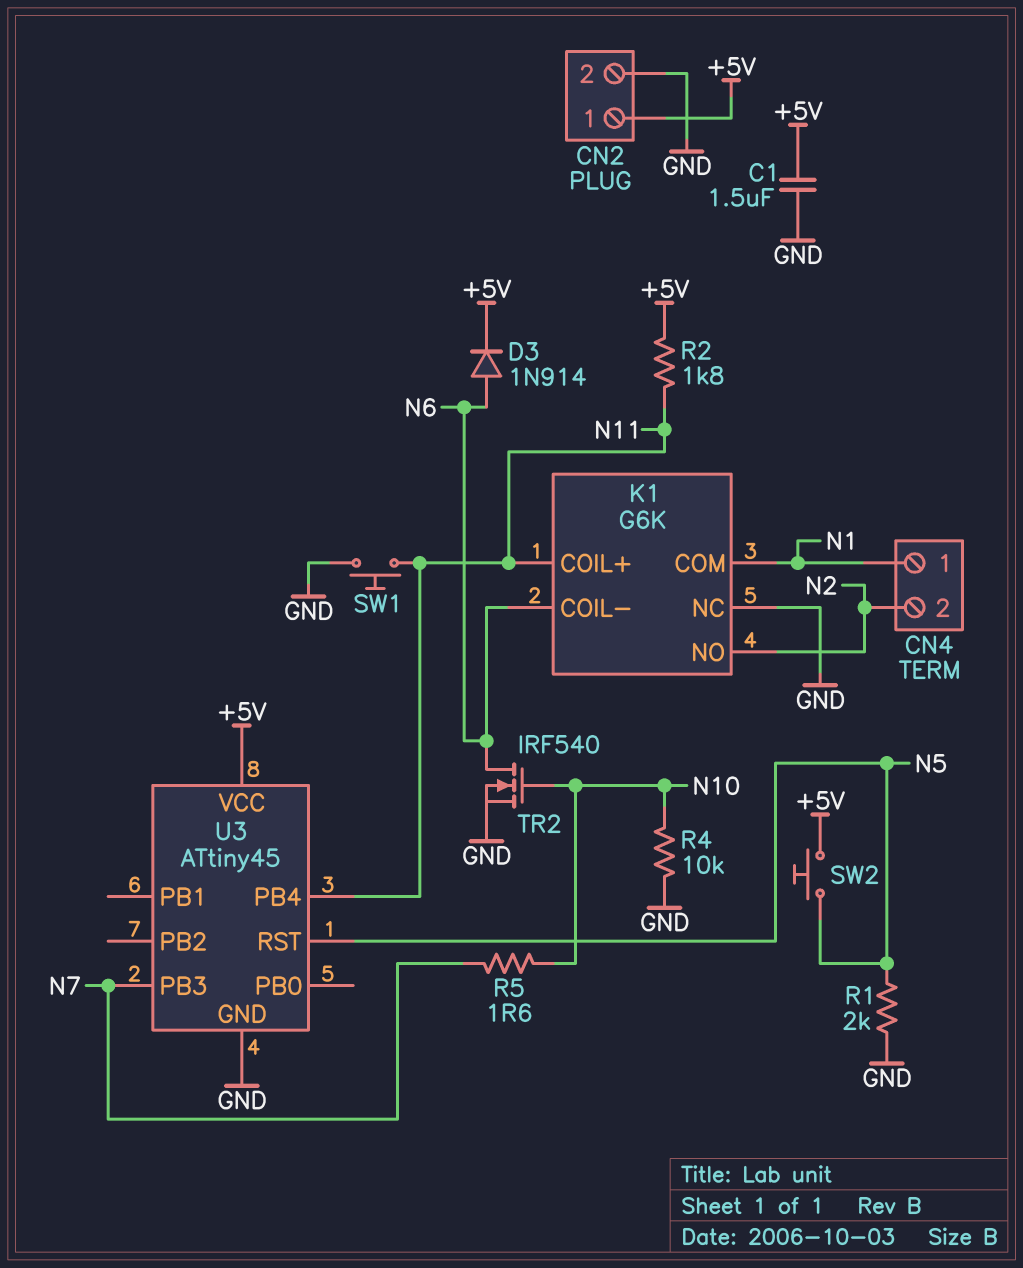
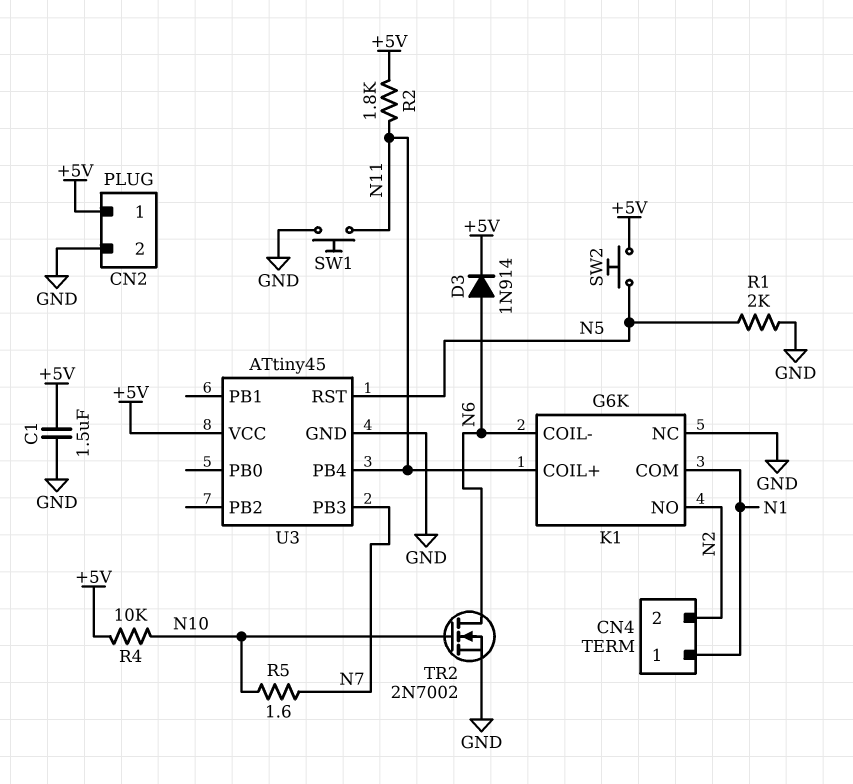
R4: 10k (GND, N10) -> 10k (+5V, N10)
TR2: NMOS IRF540 (G N10, D N6, S GND) -> NMOS 2N7002 (G N10, D N6, S GND)

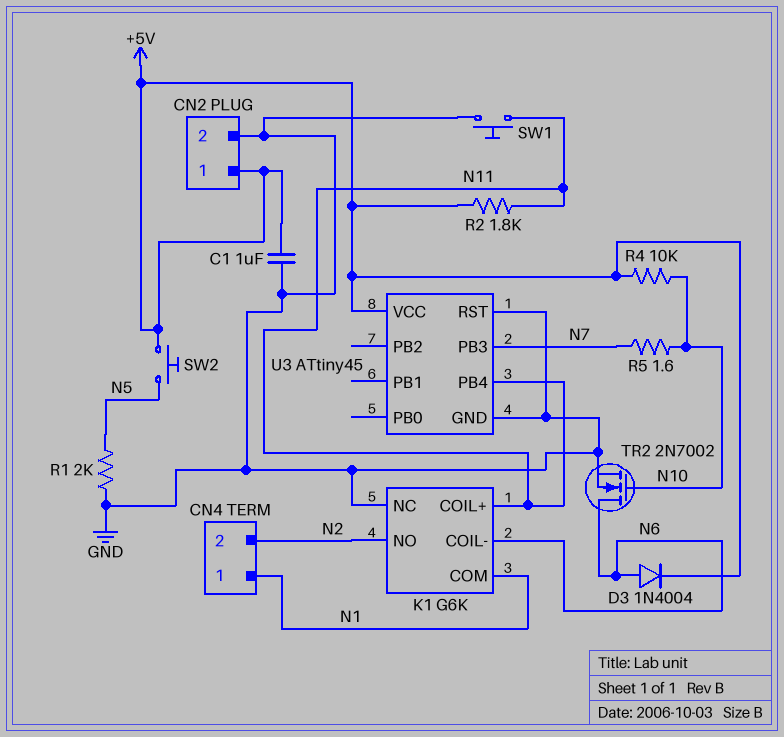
C1: 1.5uF (+5V, GND) -> 1uF (+5V, GND)
D3: diode 1N914 (A N6, K +5V) -> diode 1N4004 (A N6, K +5V)
U3 pin RST: N5 -> GND

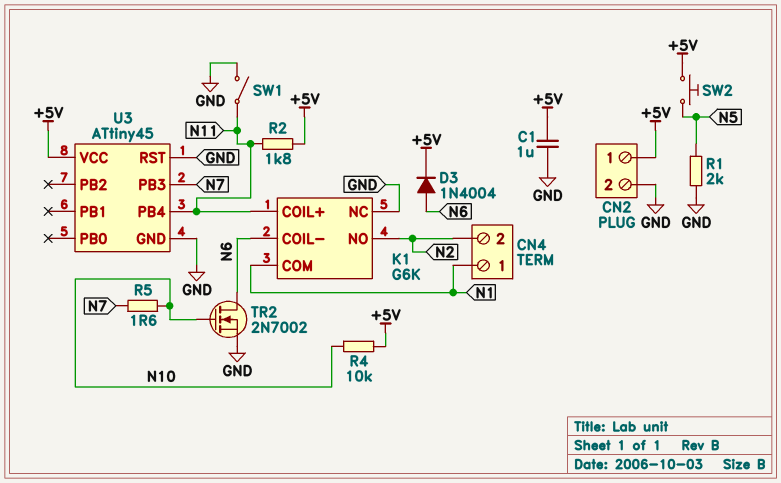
SW1: button (GND, N11) -> switch (GND, N11)

